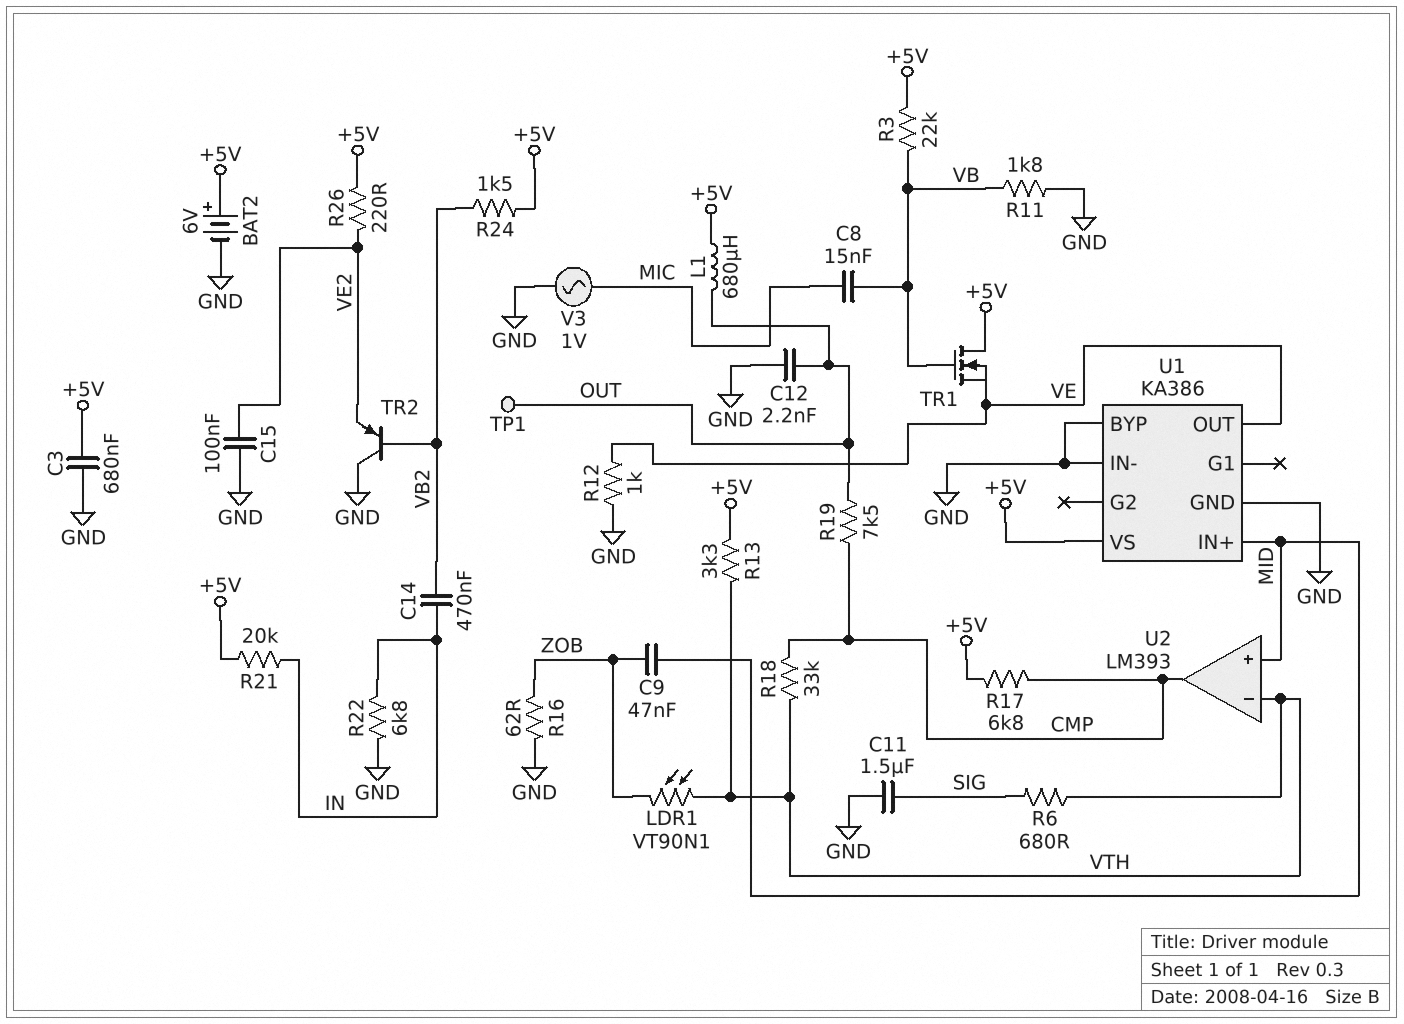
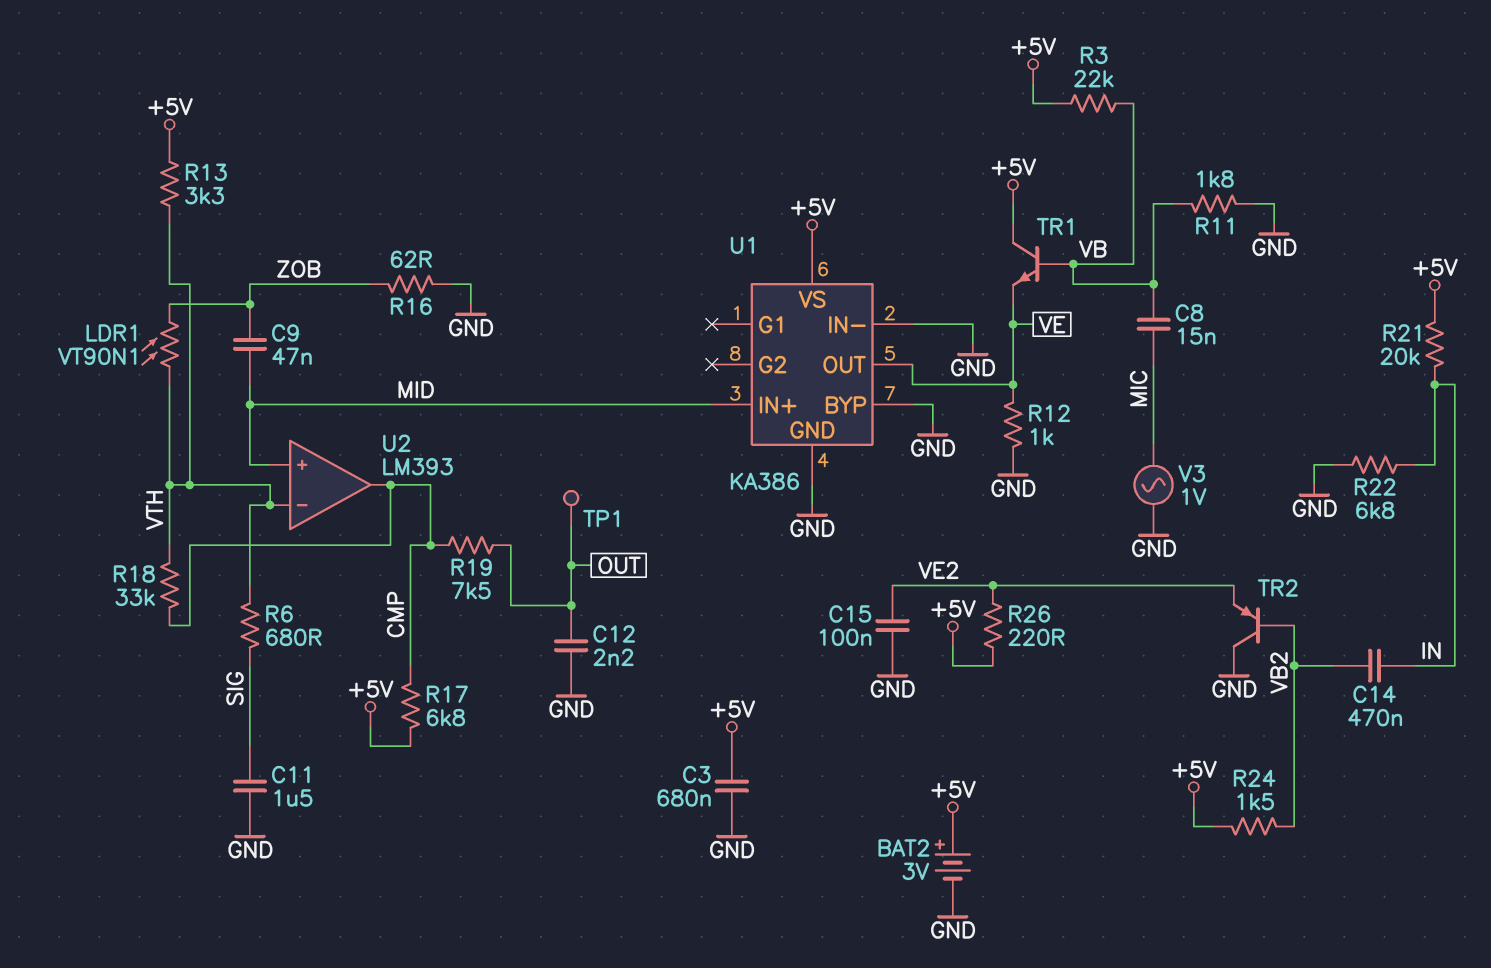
BAT2: 6V (plus +5V, minus GND) -> 3V (plus +5V, minus GND)
L1: 680uH (+5V, OUT) -> none
TR1: NMOS (G VB, D +5V, S VE) -> NPN (B VB, C +5V, E VE)

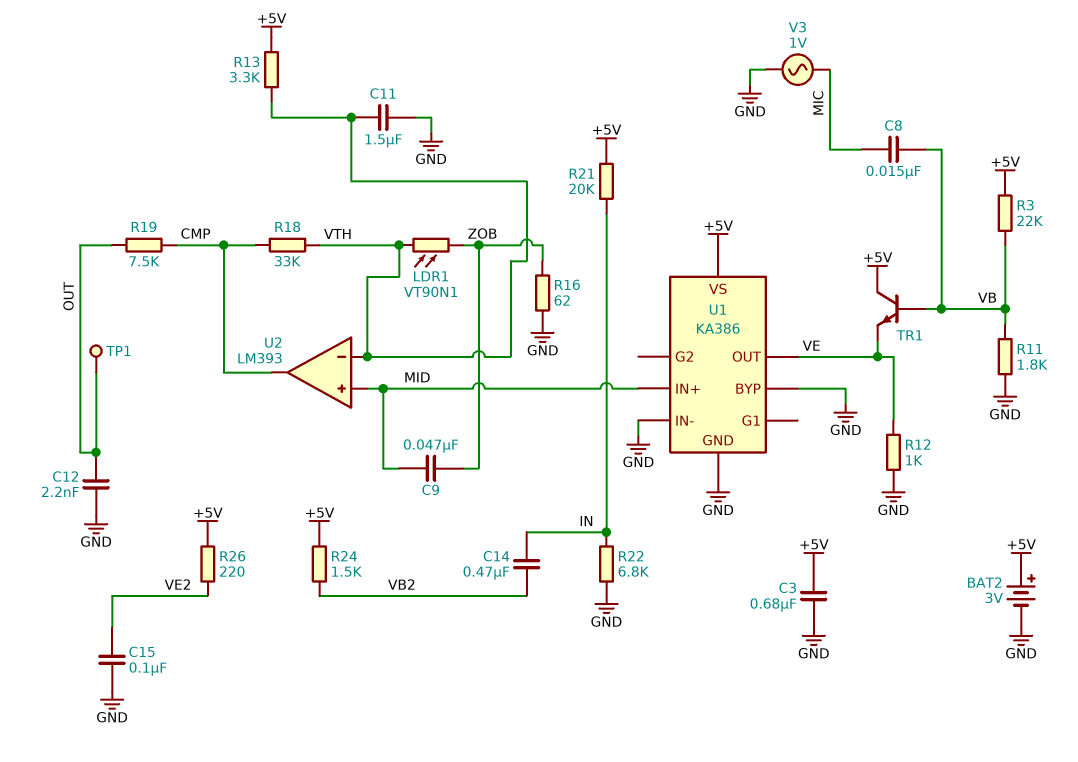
C11: 1.5uF (GND, SIG) -> 1.5uF (GND, VTH)
R6: 680 (SIG, VTH) -> none
R17: 6.8k (+5V, CMP) -> none
TR2: PNP (B VB2, C GND, E VE2) -> none

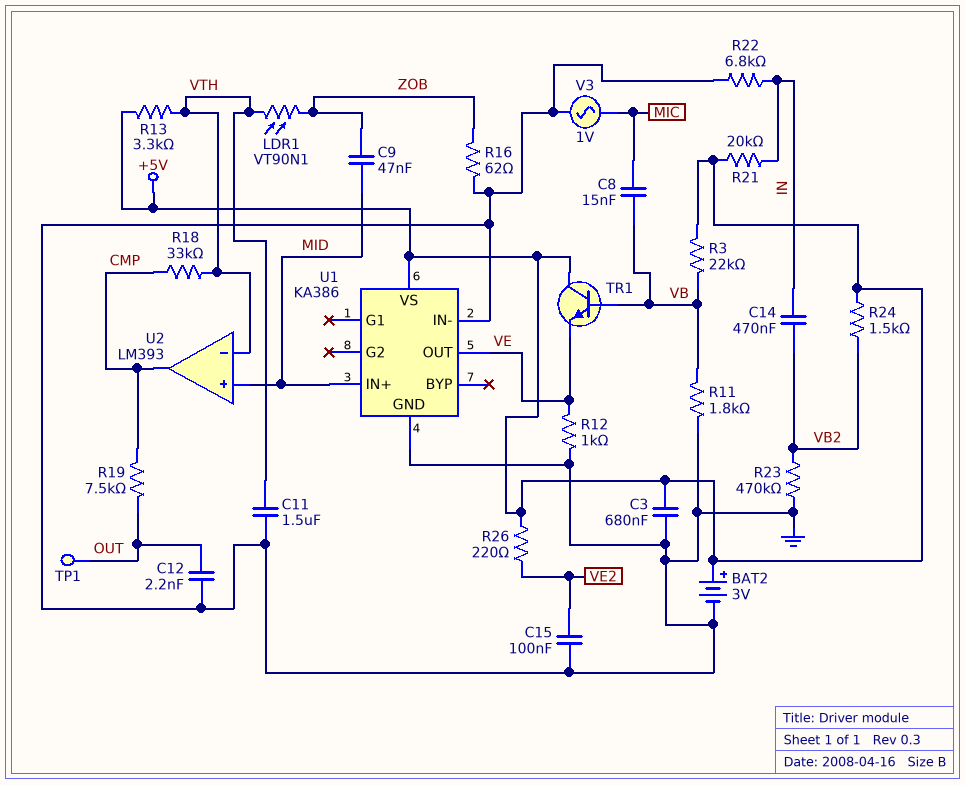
R23: none -> 470k (GND, VB2)
U1 pin BYP: GND -> none

